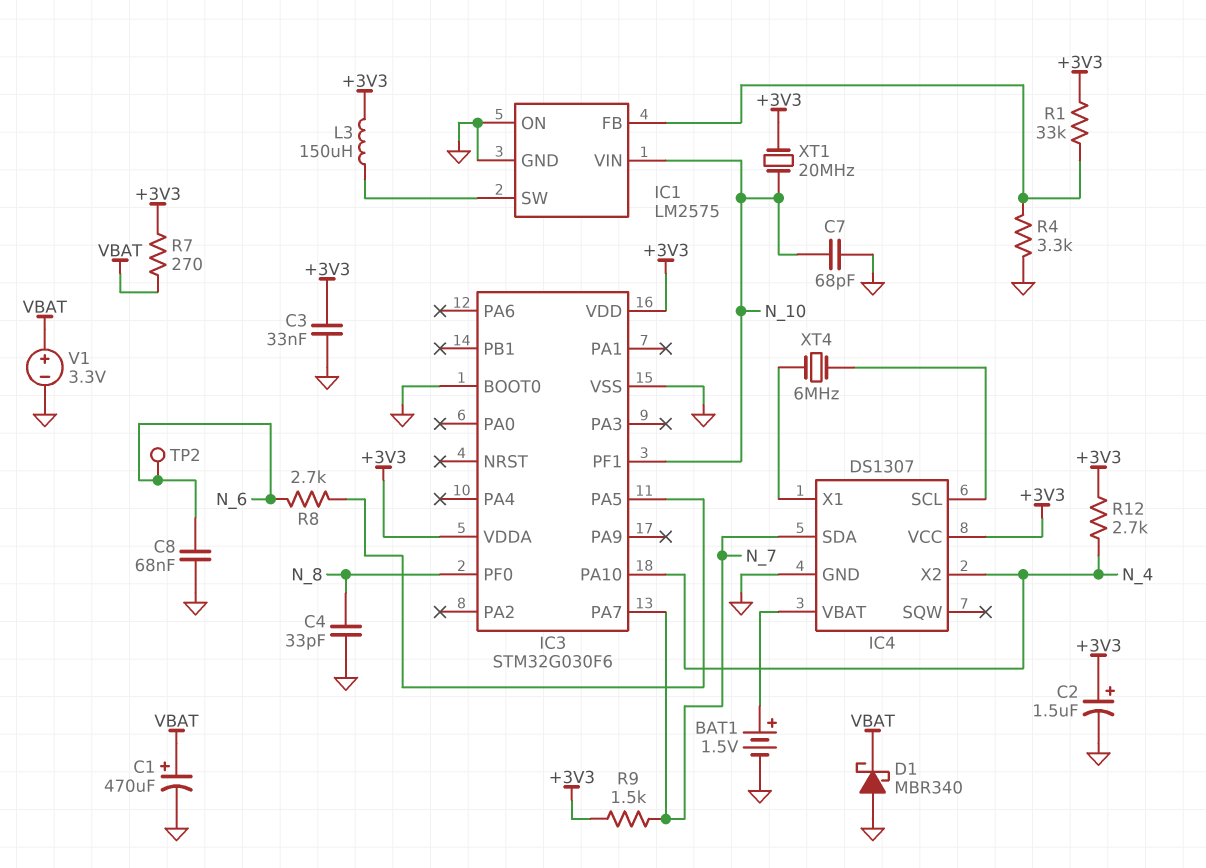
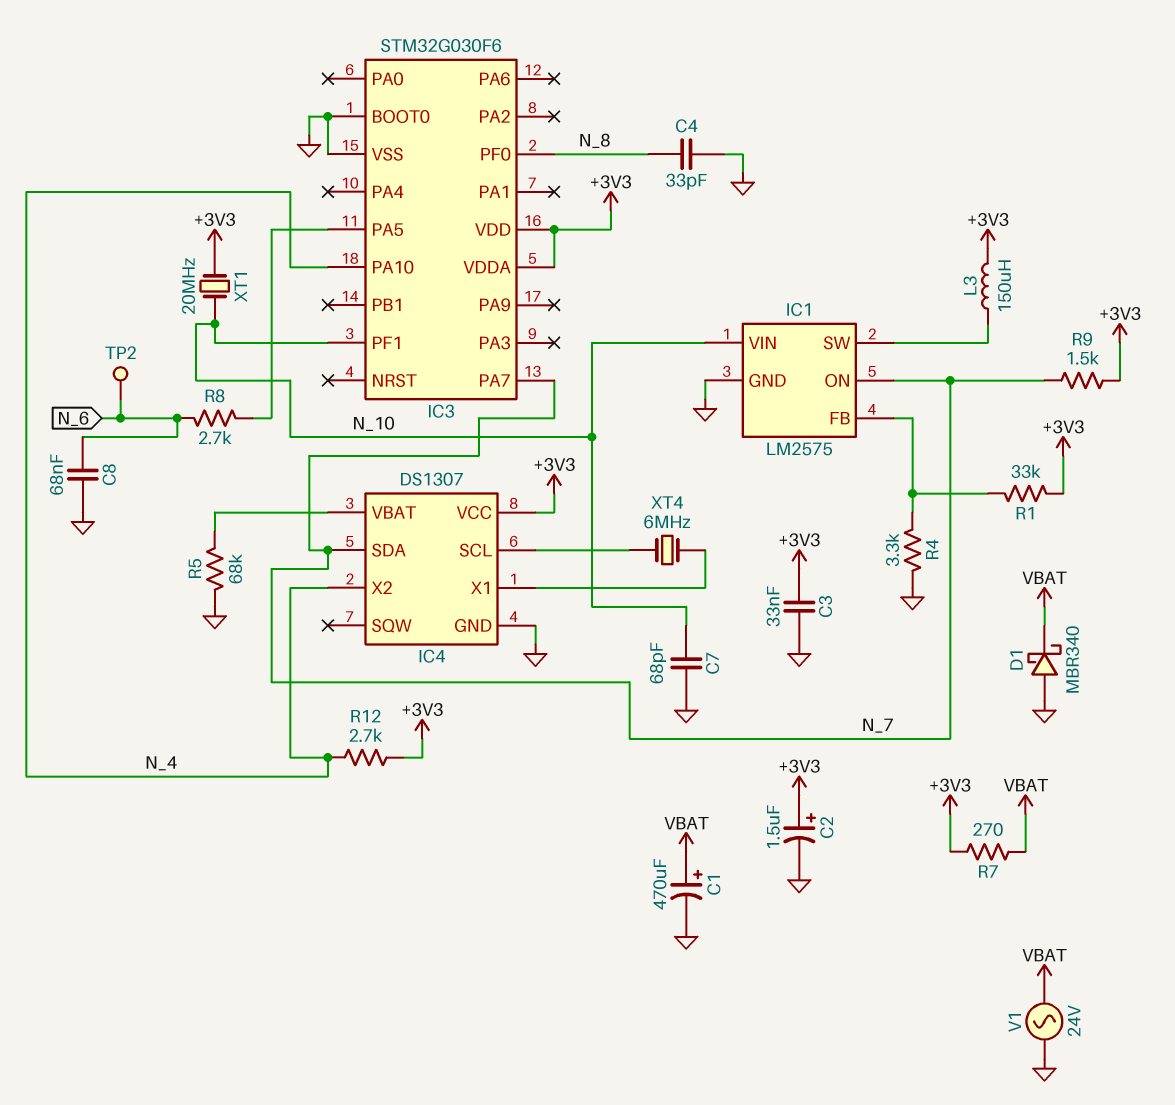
BAT1: 1.5V (plus IC4/VBAT, minus GND) -> none
IC1 pin ON: GND -> N_7
R5: none -> 68k (GND, IC4/VBAT)
V1: 3.3V (plus VBAT, minus GND) -> AC 24V (GND, VBAT)

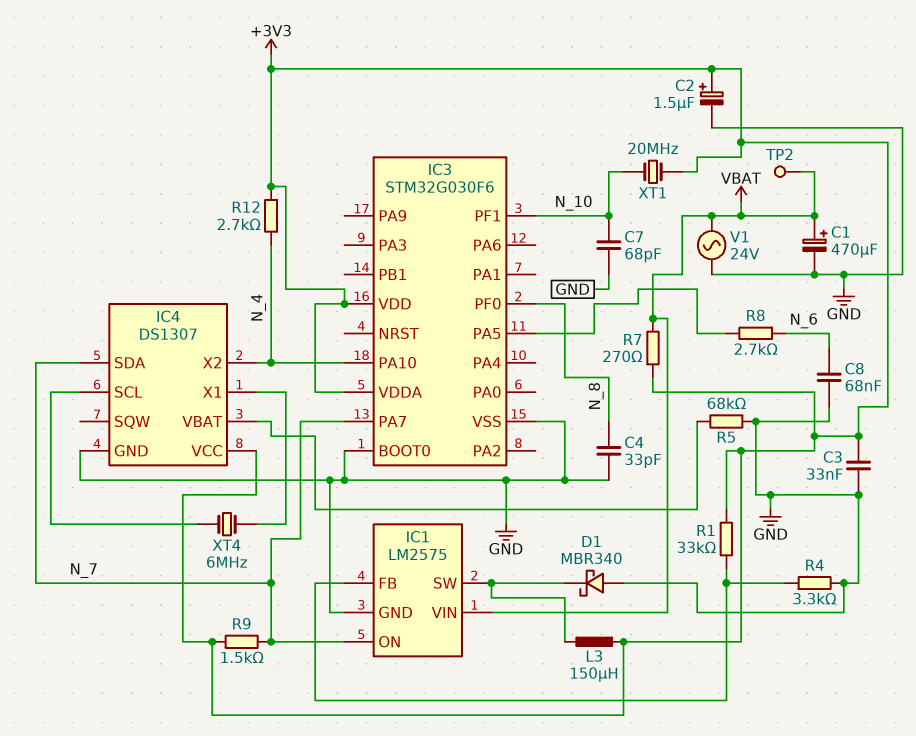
D1: schottky MBR340 (A GND, K VBAT) -> schottky MBR340 (A GND, K IC1/SW)
IC1 pin VIN: N_10 -> VBAT
TP2: test point (N_6) -> test point (VBAT)

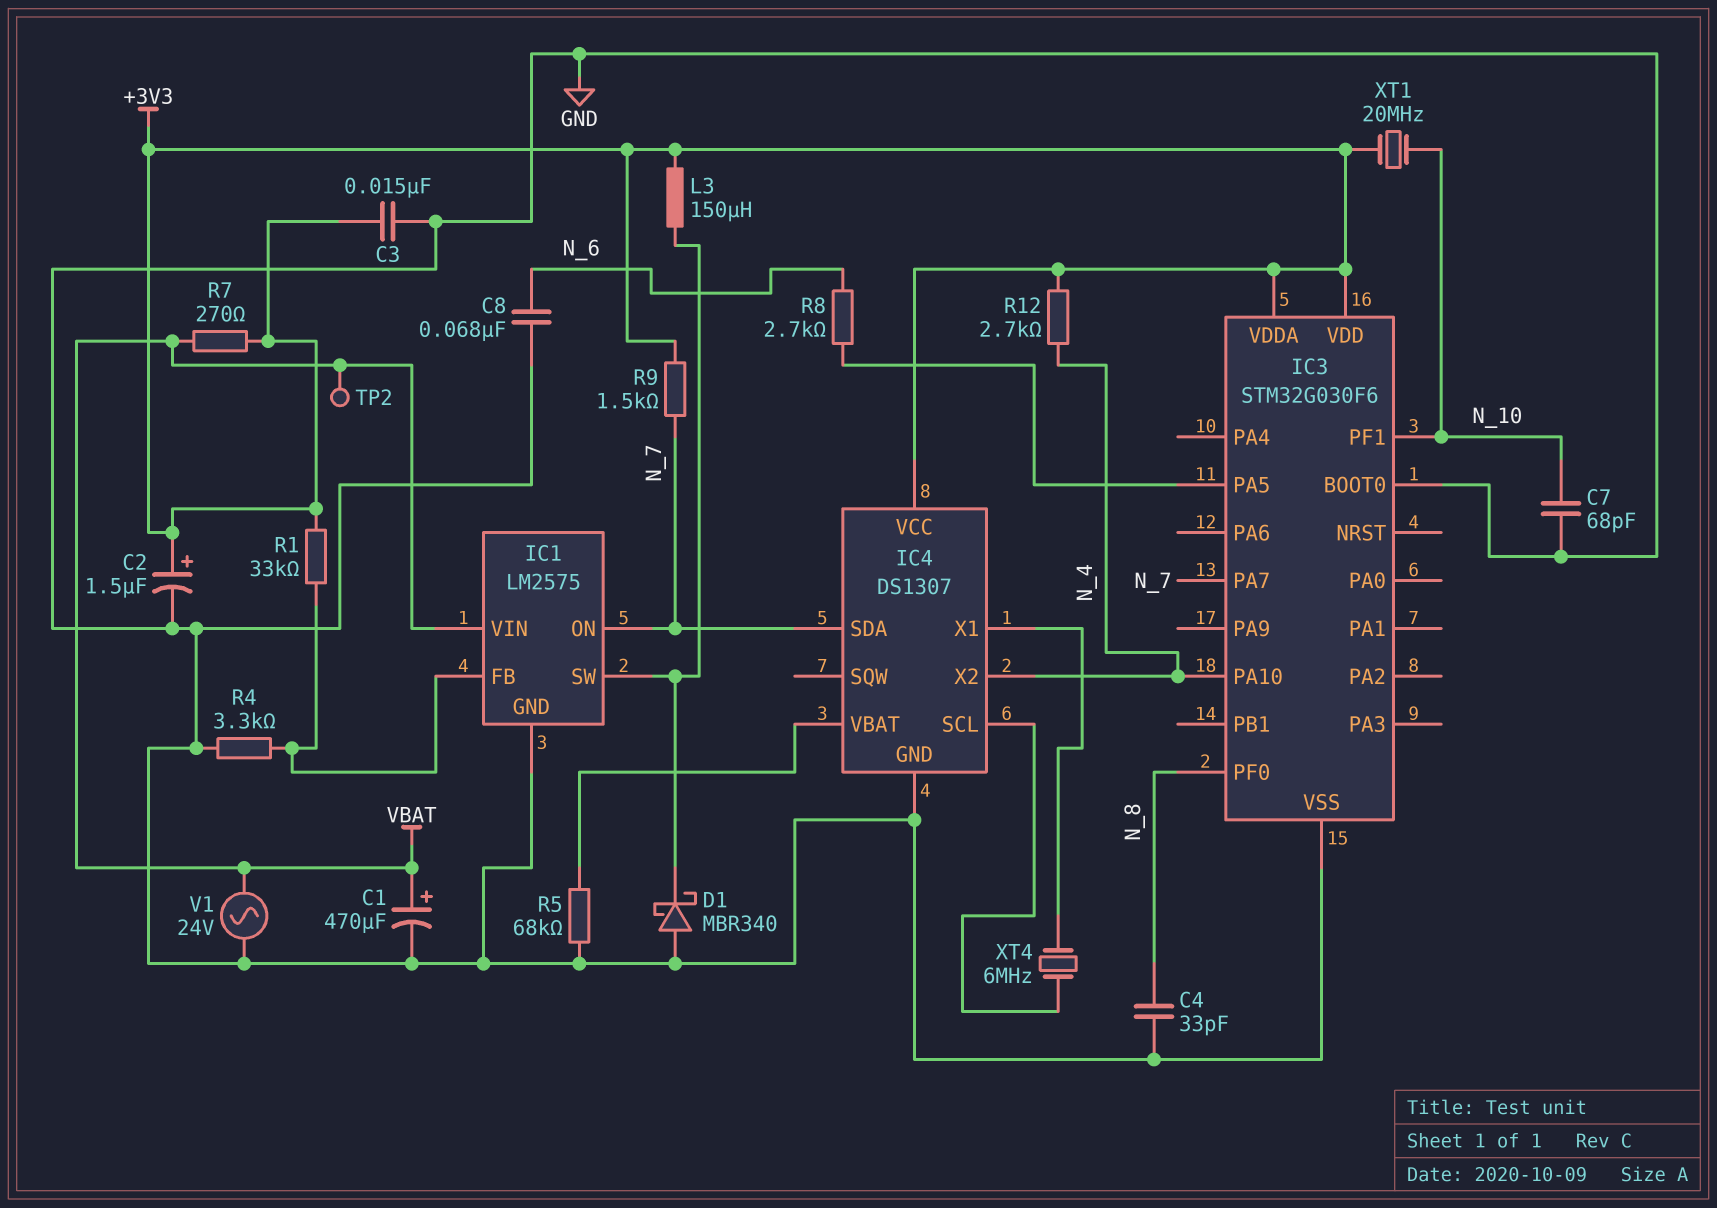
C3: 33nF (+3V3, GND) -> 15nF (+3V3, GND)

